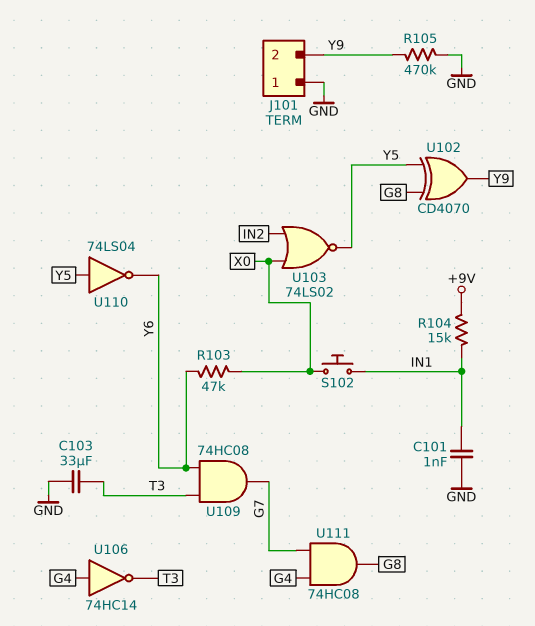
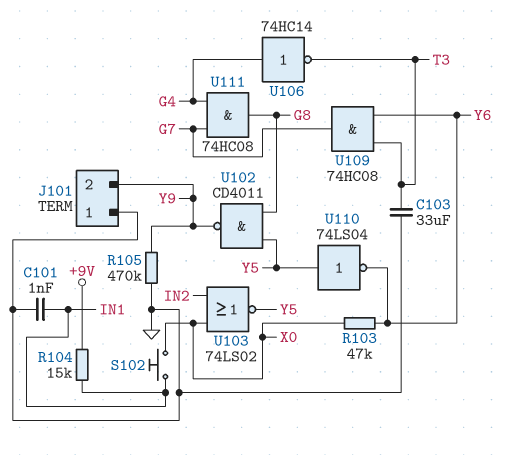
U102: XOR CD4070 (in G8, in Y5, out Y9) -> NAND CD4011 (in G8, in Y5, out Y9)

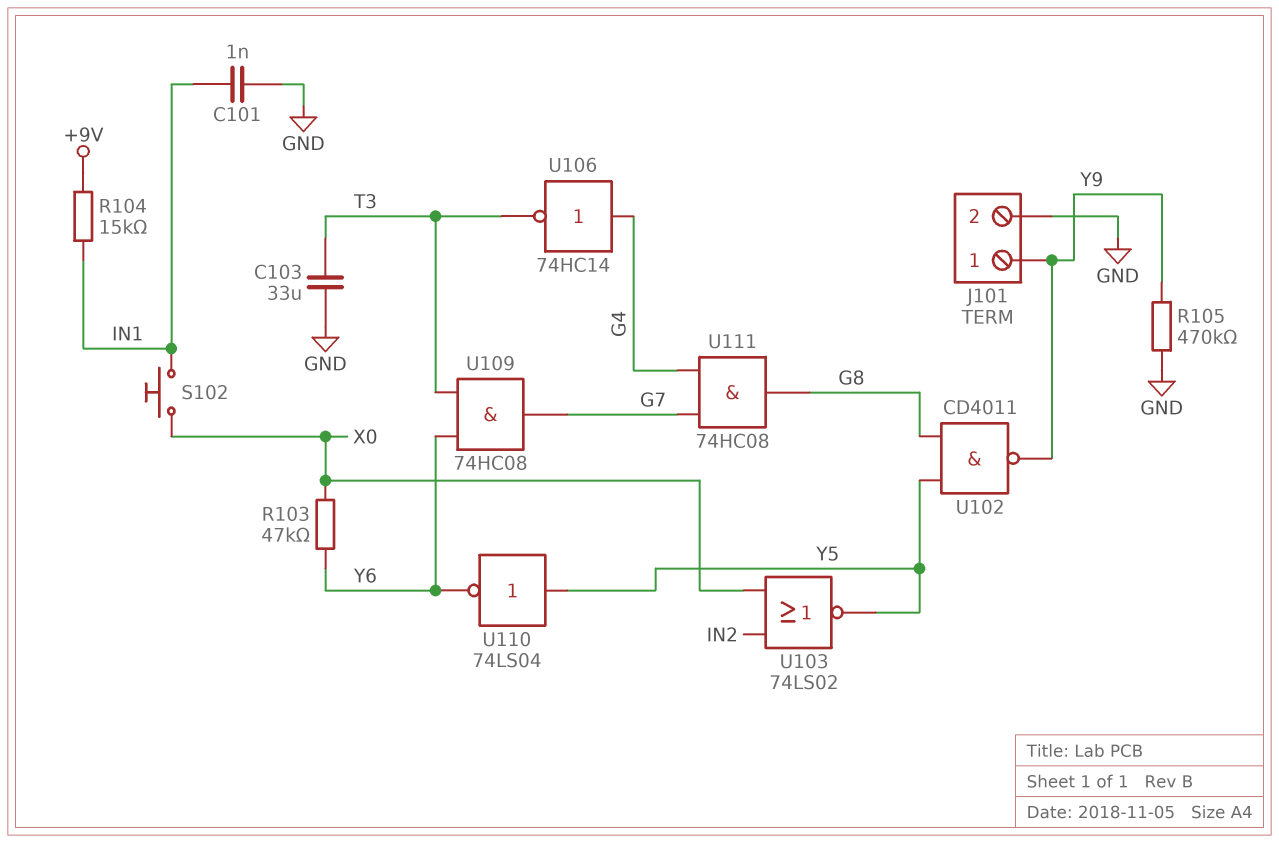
J101 pin 1: GND -> Y9
J101 pin 2: Y9 -> GND

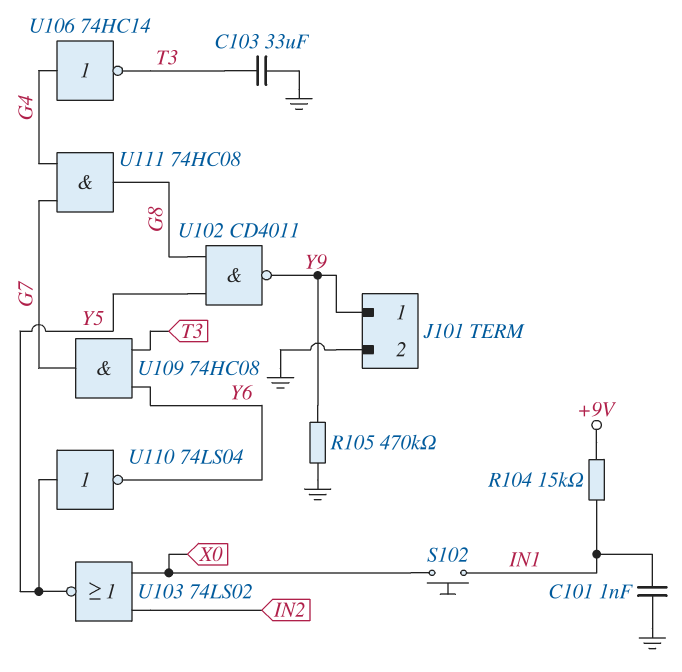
R103: 47k (X0, Y6) -> none

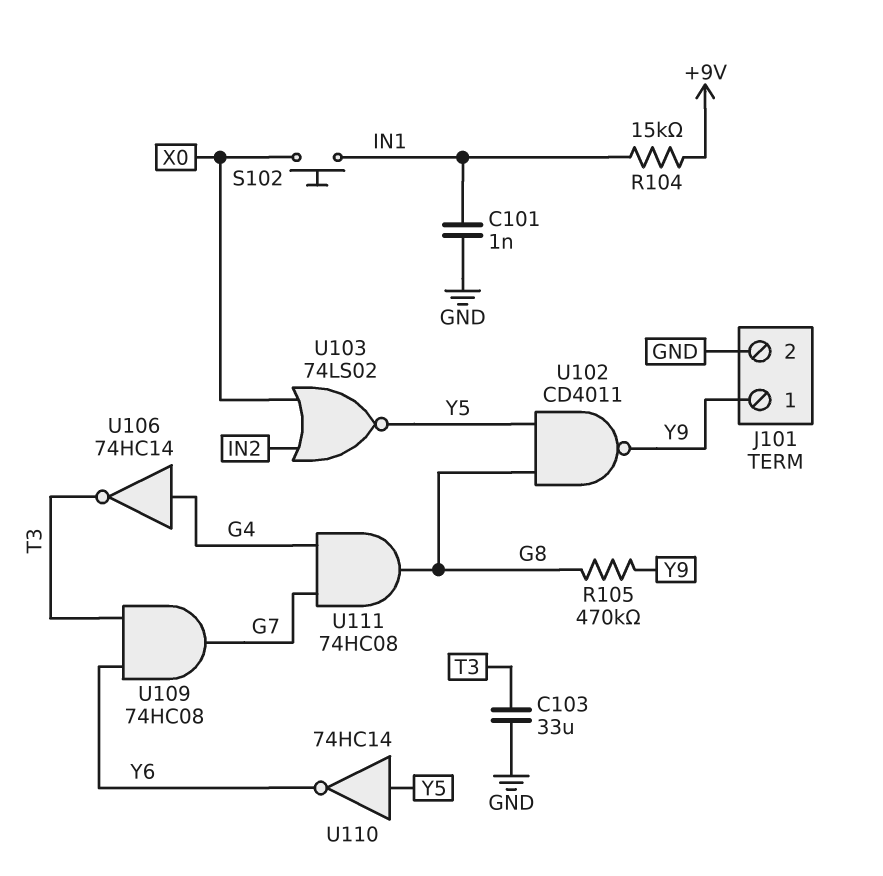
R105: 470k (GND, Y9) -> 470k (G8, Y9)
U110: NOT 74LS04 (in Y5, out Y6) -> NOT 74HC14 (in Y5, out Y6)

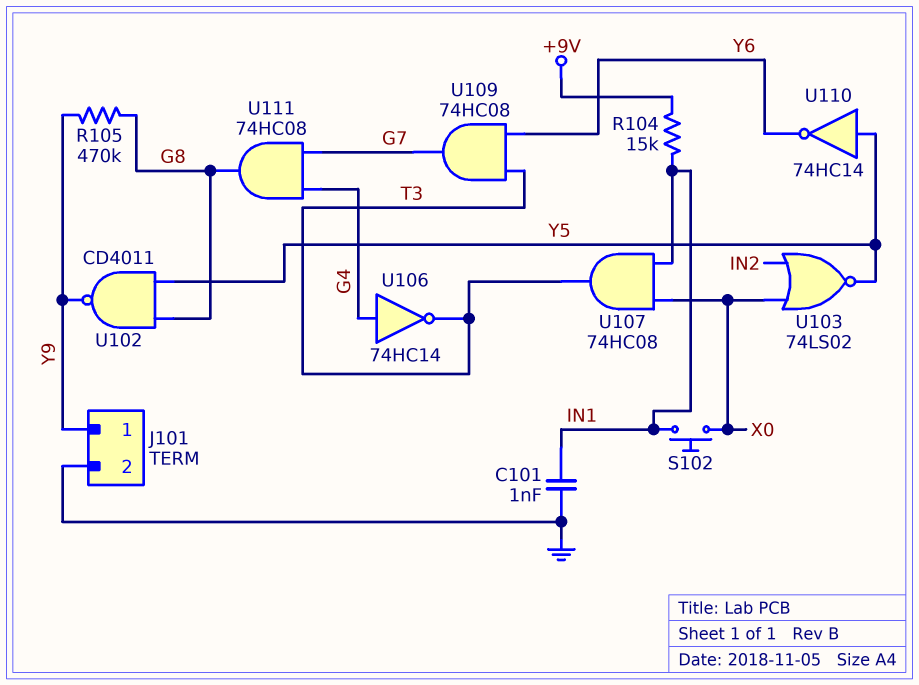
C103: 33uF (GND, T3) -> none
U107: none -> AND 74HC08 (in IN1, in X0, out T3)

